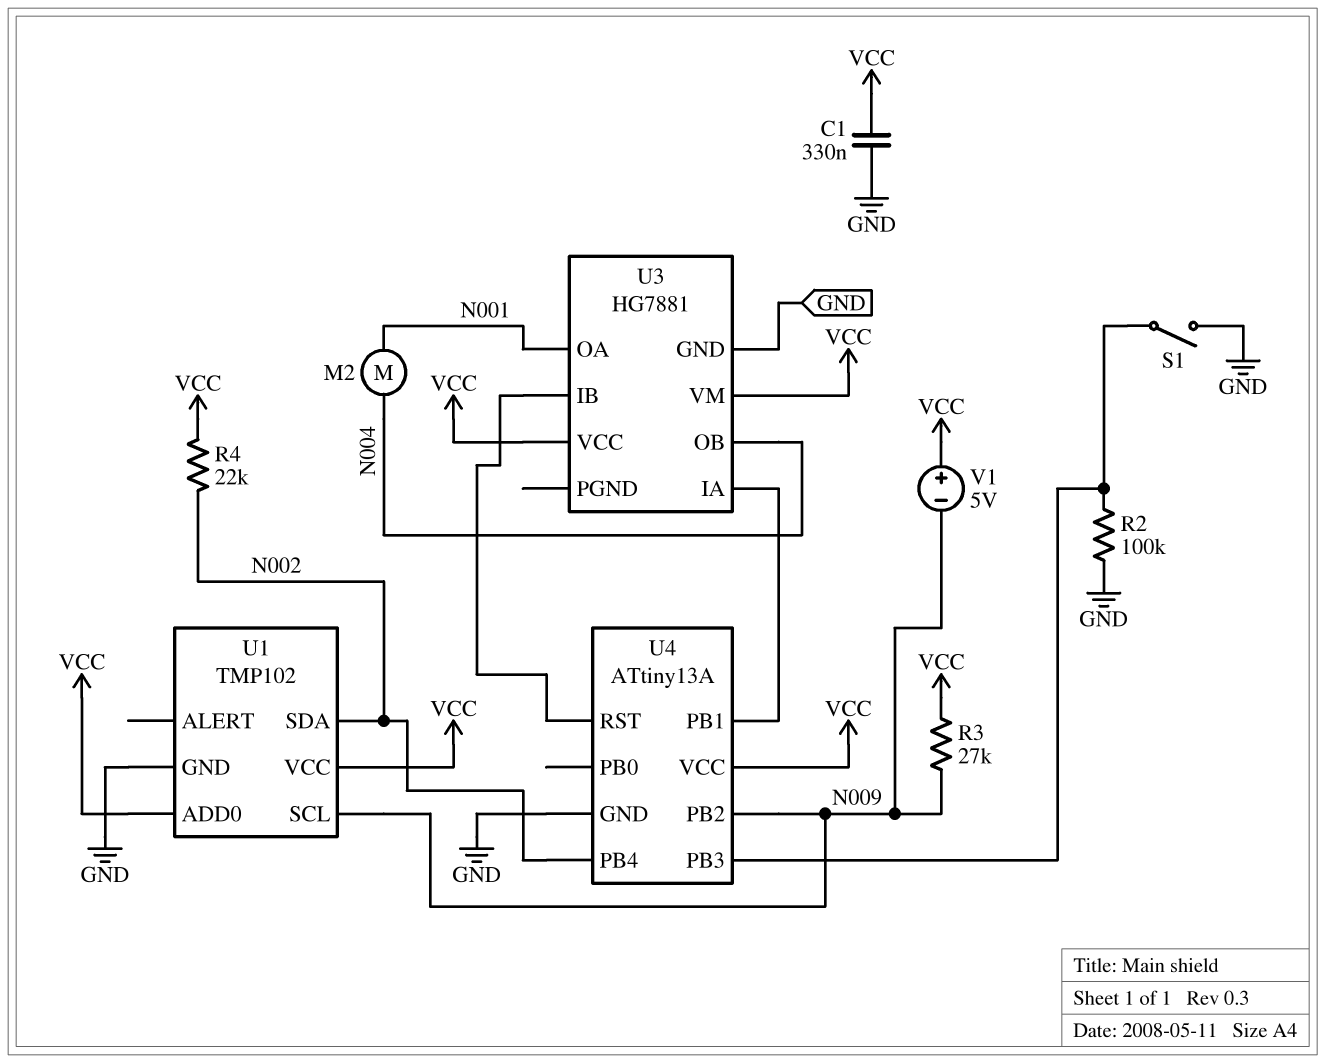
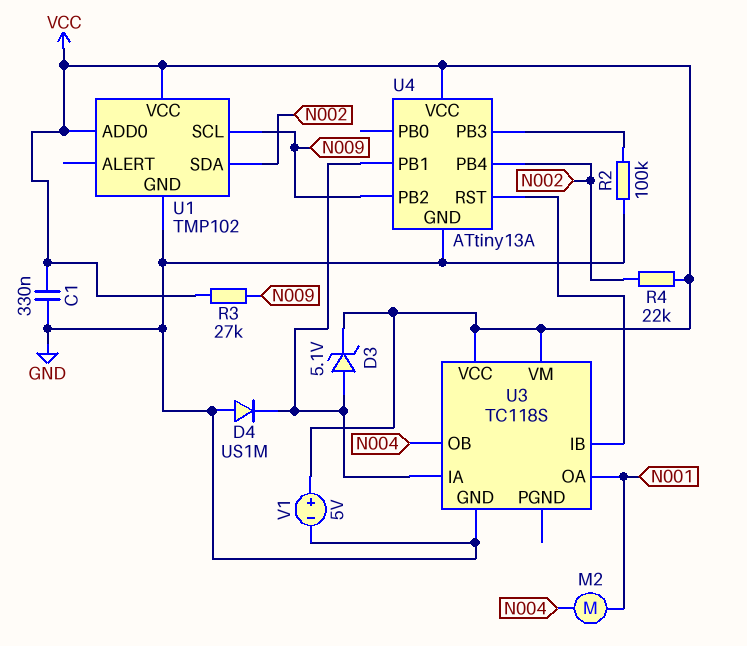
D3: none -> zener 5.1V (A U3/IA, K VCC)
D4: none -> diode US1M (A GND, K U3/IA)
S1: switch (GND, U4/PB3) -> none
U3: HG7881 -> TC118S
V1: 5V (plus VCC, minus N009) -> 5V (plus VCC, minus GND)

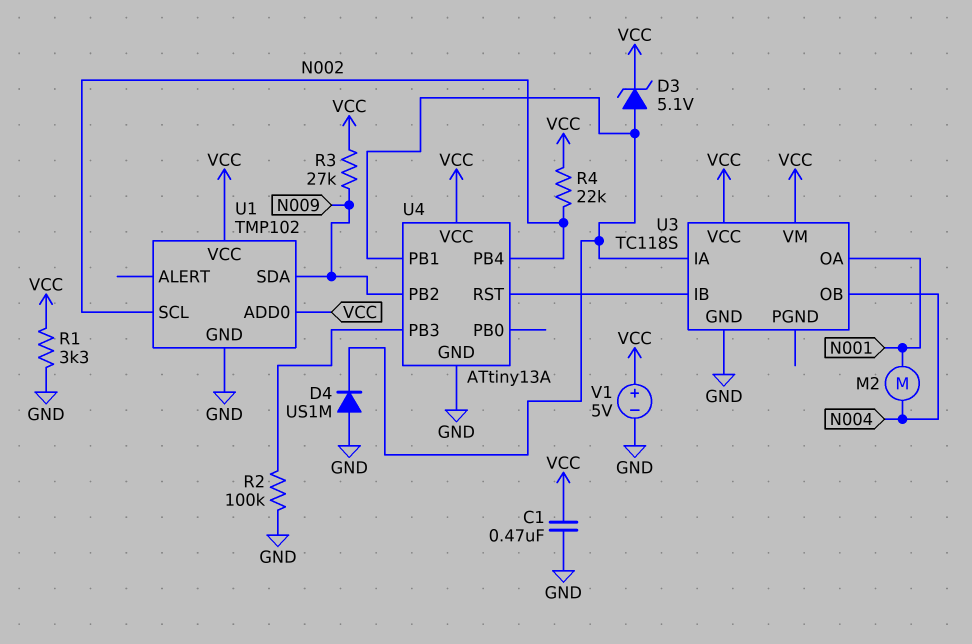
C1: 330nF (GND, VCC) -> 470nF (GND, VCC)
R1: none -> 3.3k (GND, VCC)
U1 pin SCL: N009 -> N002
U1 pin SDA: N002 -> N009

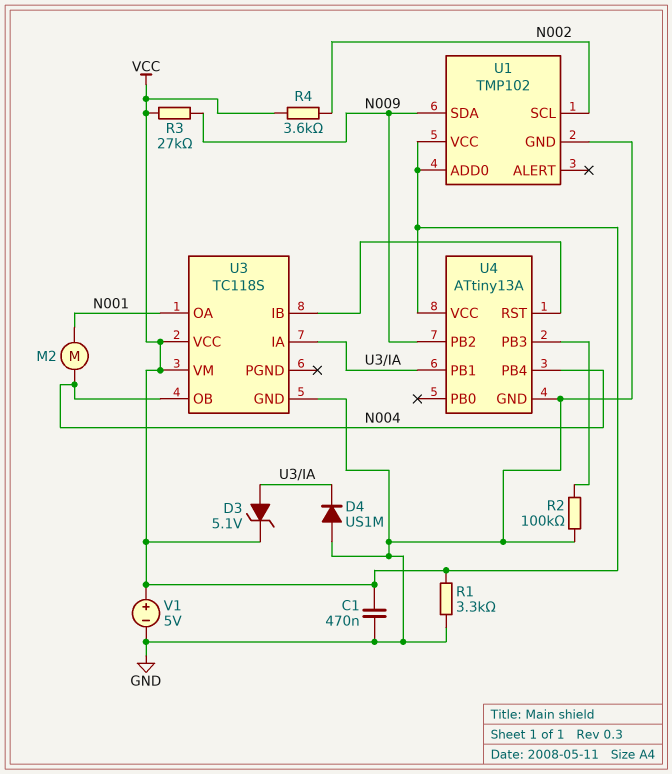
R4: 22k (N002, VCC) -> 3.6k (N002, VCC)
U4 pin PB4: N002 -> N004

